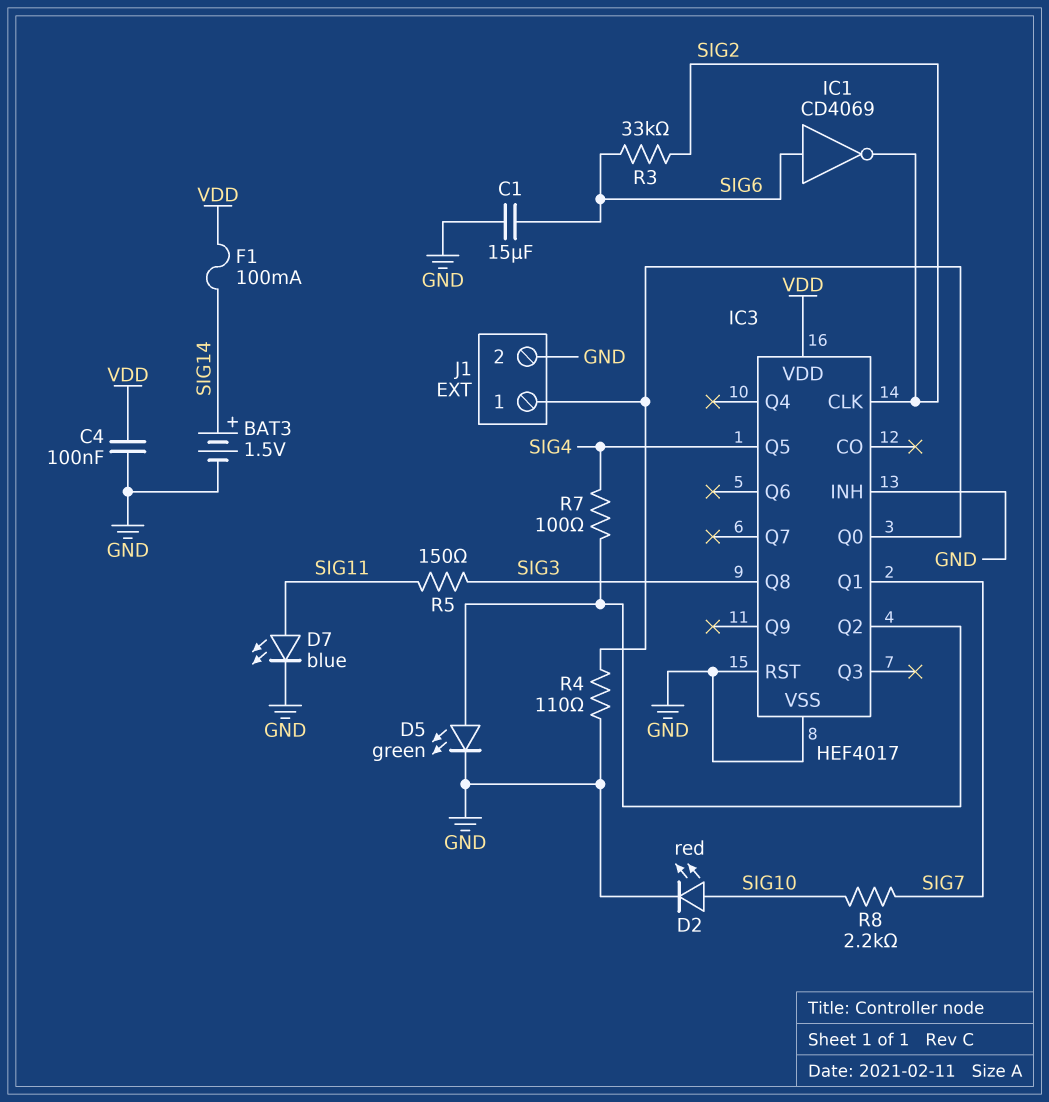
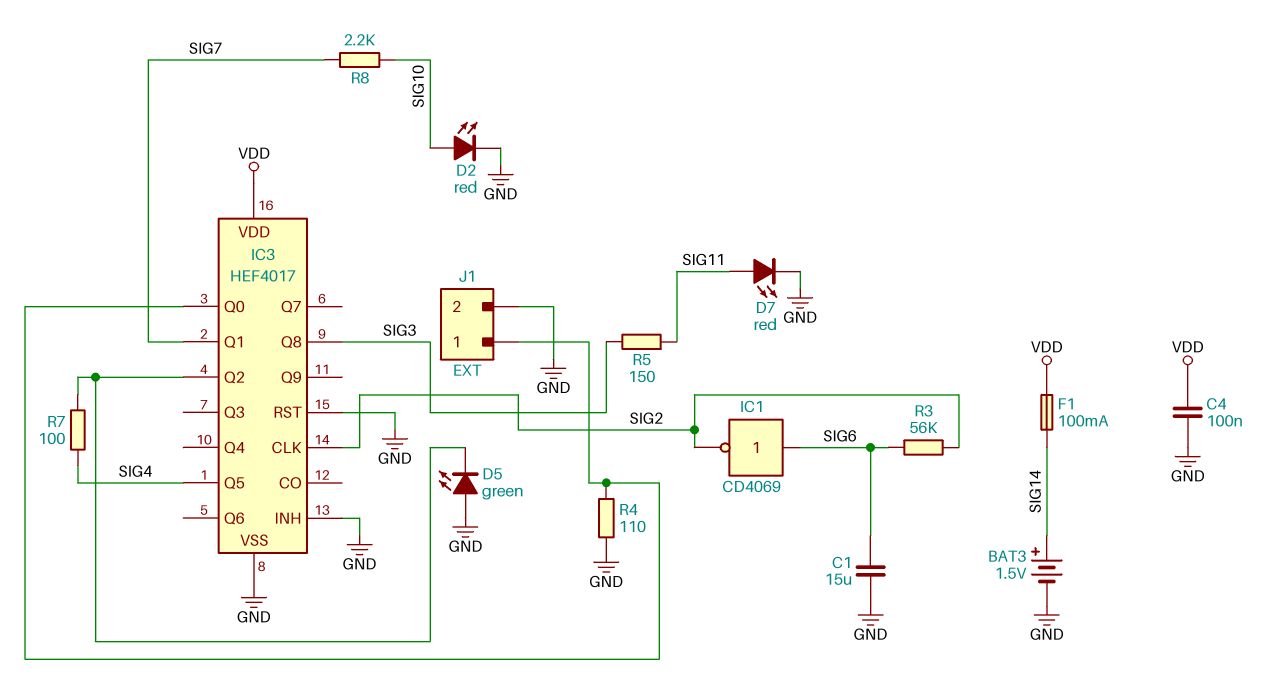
D5: LED green (A IC3/Q2, K GND) -> LED green (A GND, K IC3/Q2)
D7: LED blue (A SIG11, K GND) -> LED red (A SIG11, K GND)
R3: 33k (SIG2, SIG6) -> 56k (SIG2, SIG6)

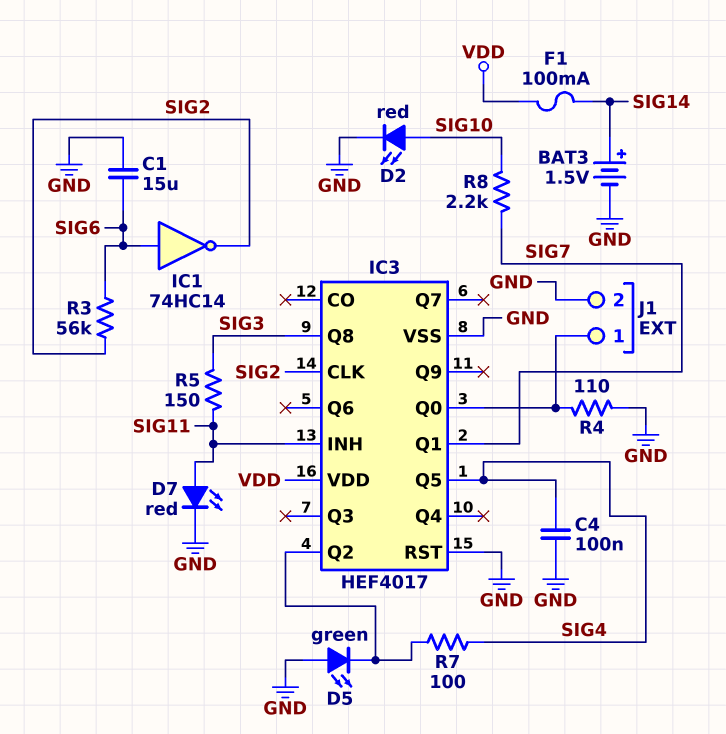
C4: 100nF (GND, VDD) -> 100nF (GND, SIG4)
IC1: NOT CD4069 (in SIG6, out SIG2) -> NOT 74HC14 (in SIG6, out SIG2)
IC3 pin INH: GND -> SIG11

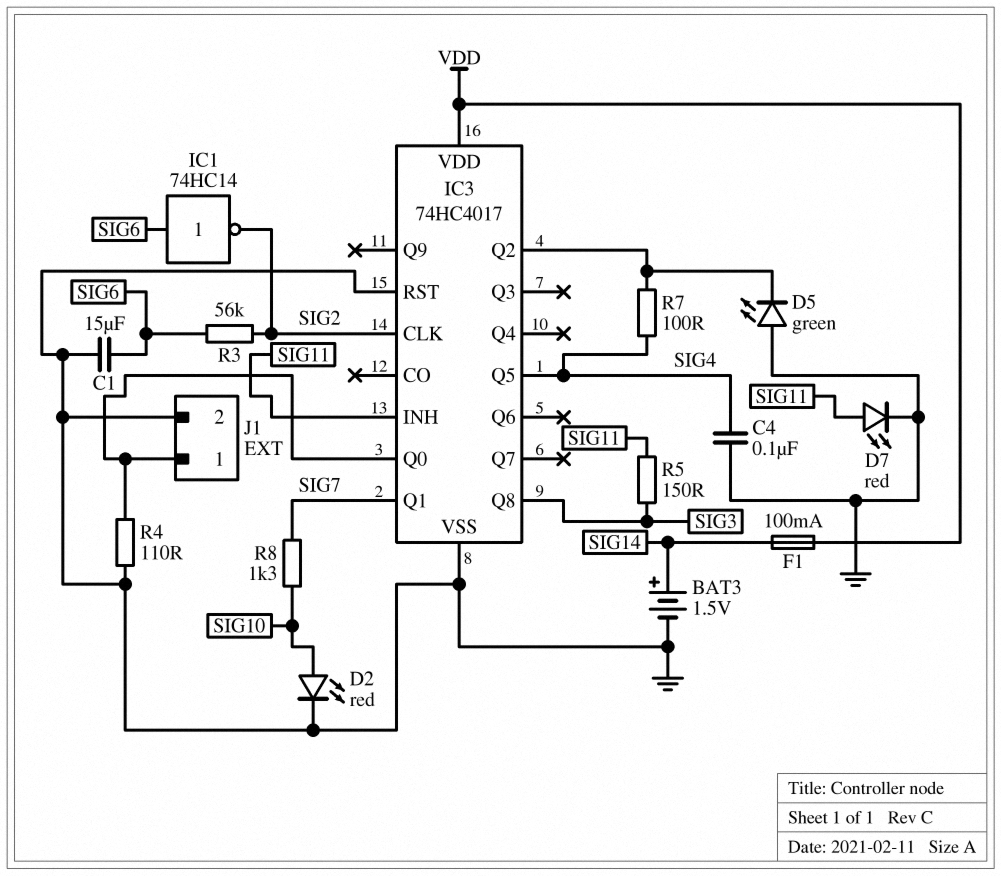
IC3: HEF4017 -> 74HC4017
R8: 2.2k (SIG7, SIG10) -> 1.3k (SIG7, SIG10)

